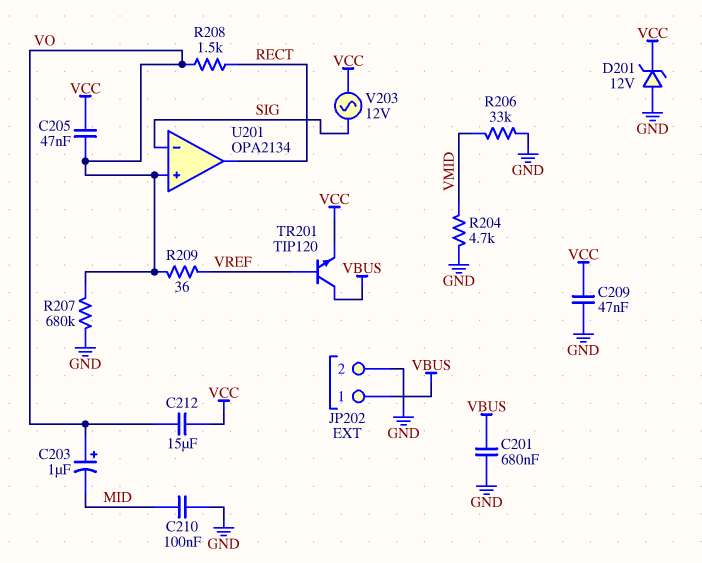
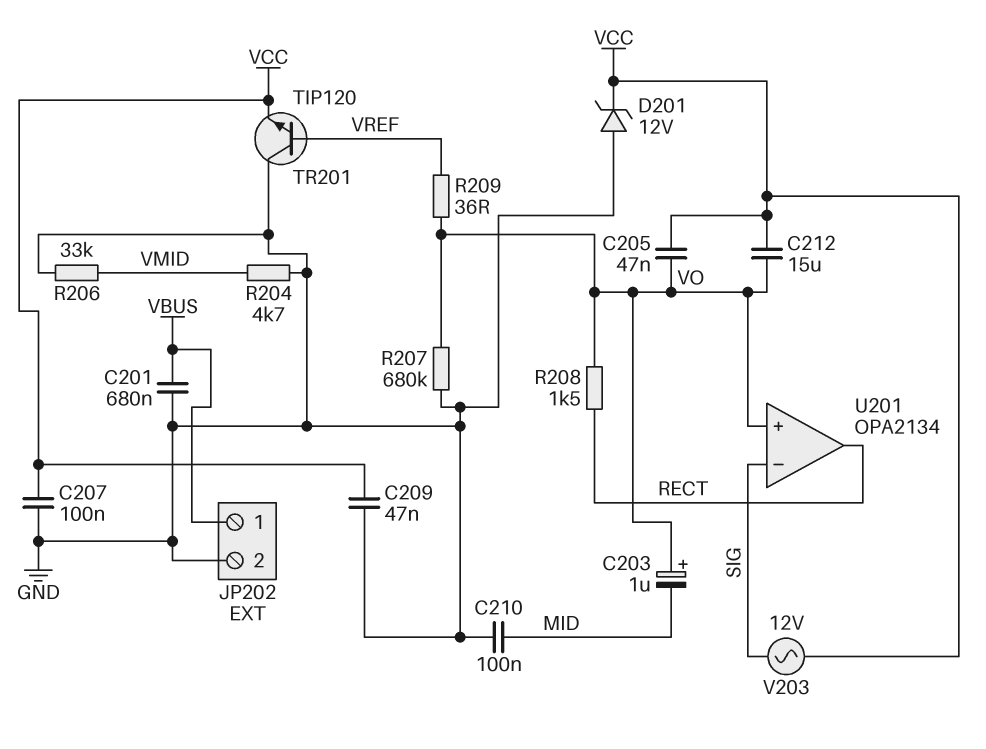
C207: none -> 100nF (GND, VCC)
TR201: NPN TIP120 (B VREF, C VBUS, E VCC) -> NPN TIP120 (B VREF, C GND, E VCC)

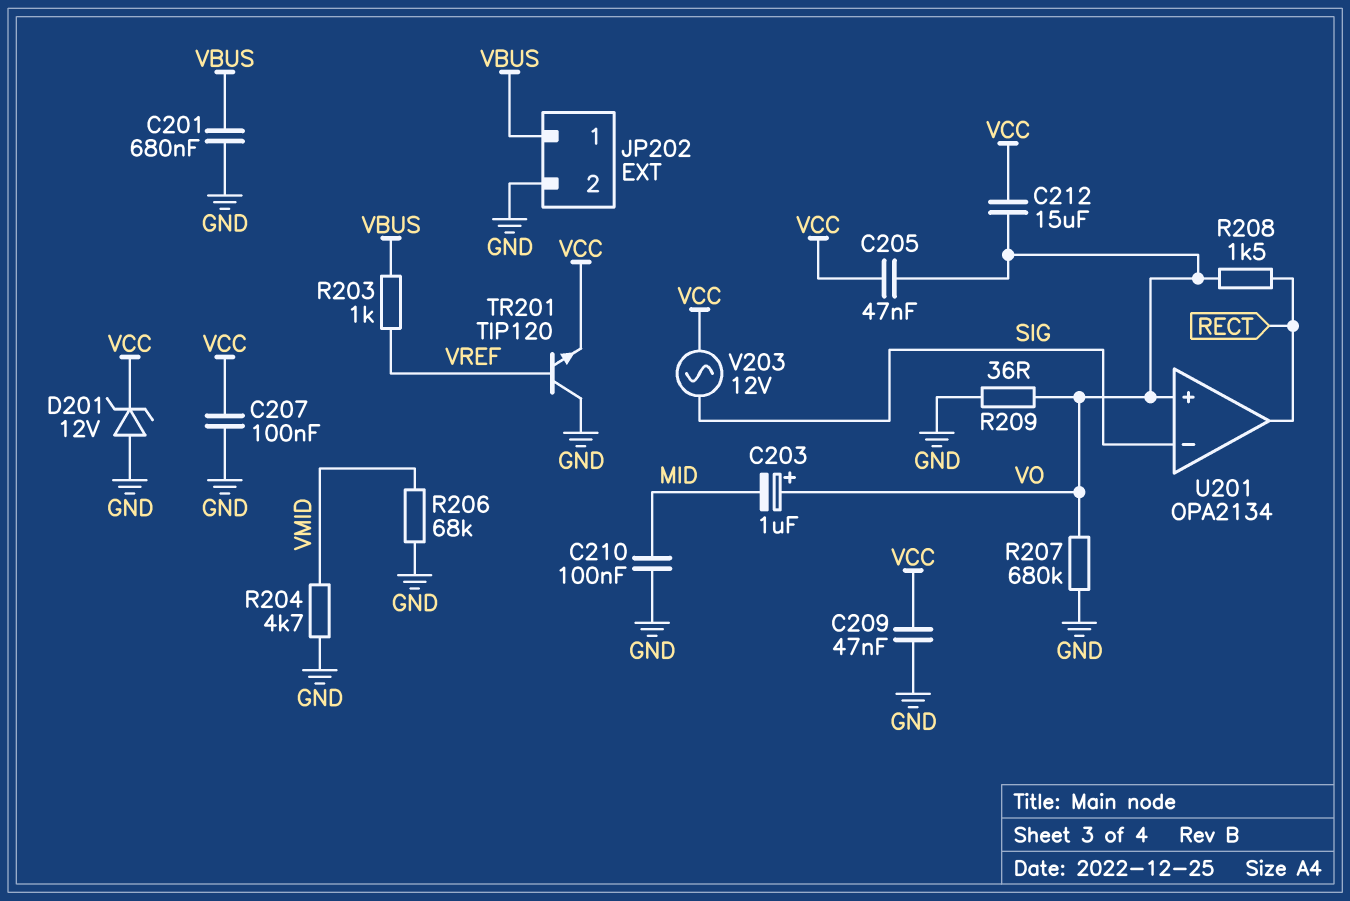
R203: none -> 1k (VBUS, VREF)
R206: 33k (GND, VMID) -> 68k (GND, VMID)
R209: 36 (VO, VREF) -> 36 (GND, VO)

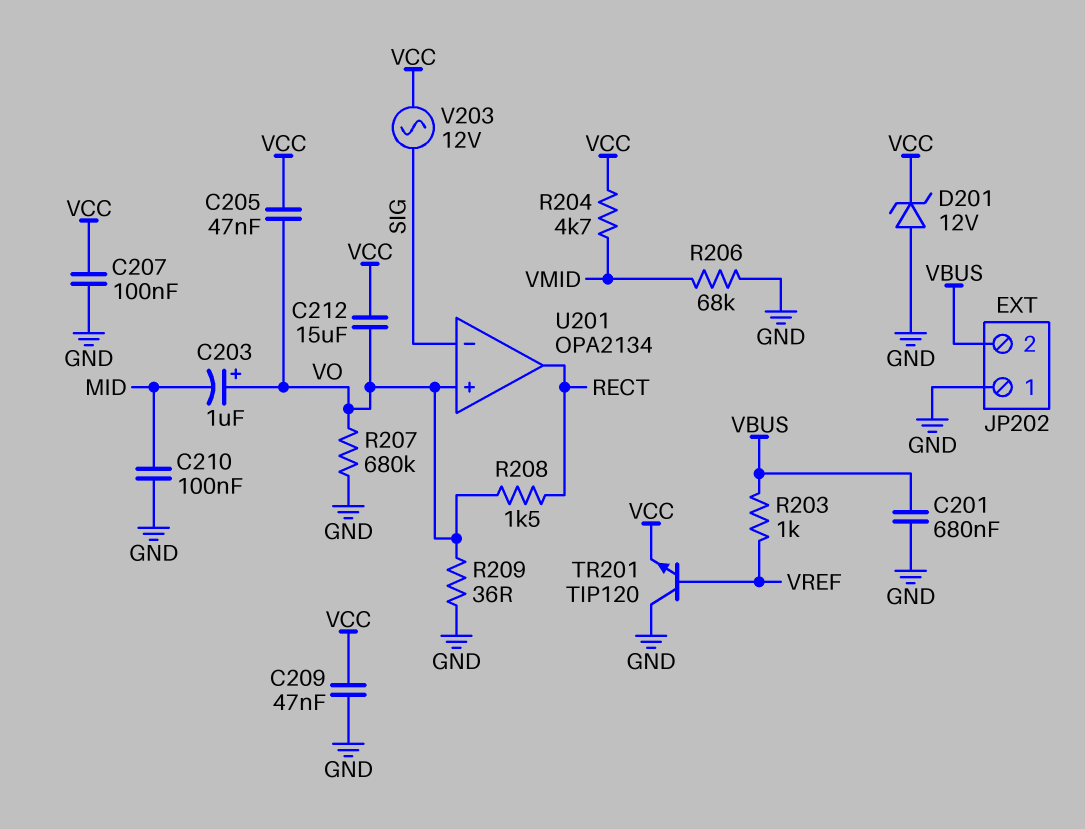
JP202 pin 1: VBUS -> GND
JP202 pin 2: GND -> VBUS
R204: 4.7k (GND, VMID) -> 4.7k (VCC, VMID)

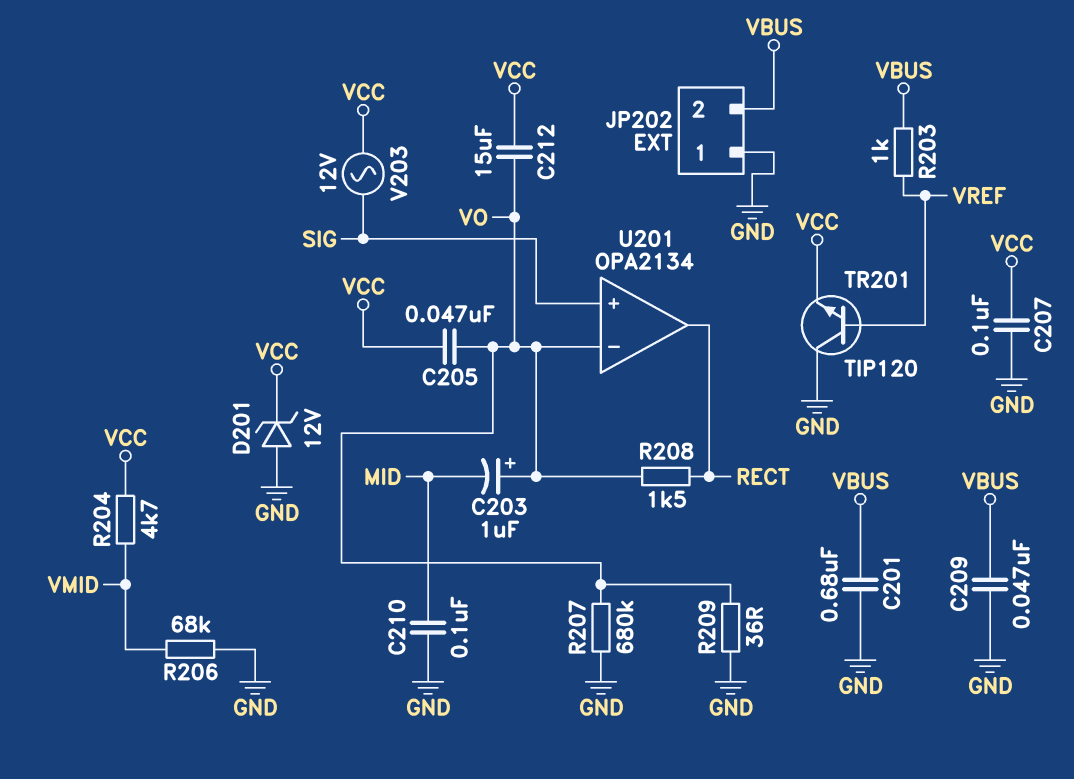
C209: 47nF (GND, VCC) -> 47nF (GND, VBUS)
U201 pin in+: VO -> SIG
U201 pin in-: SIG -> VO

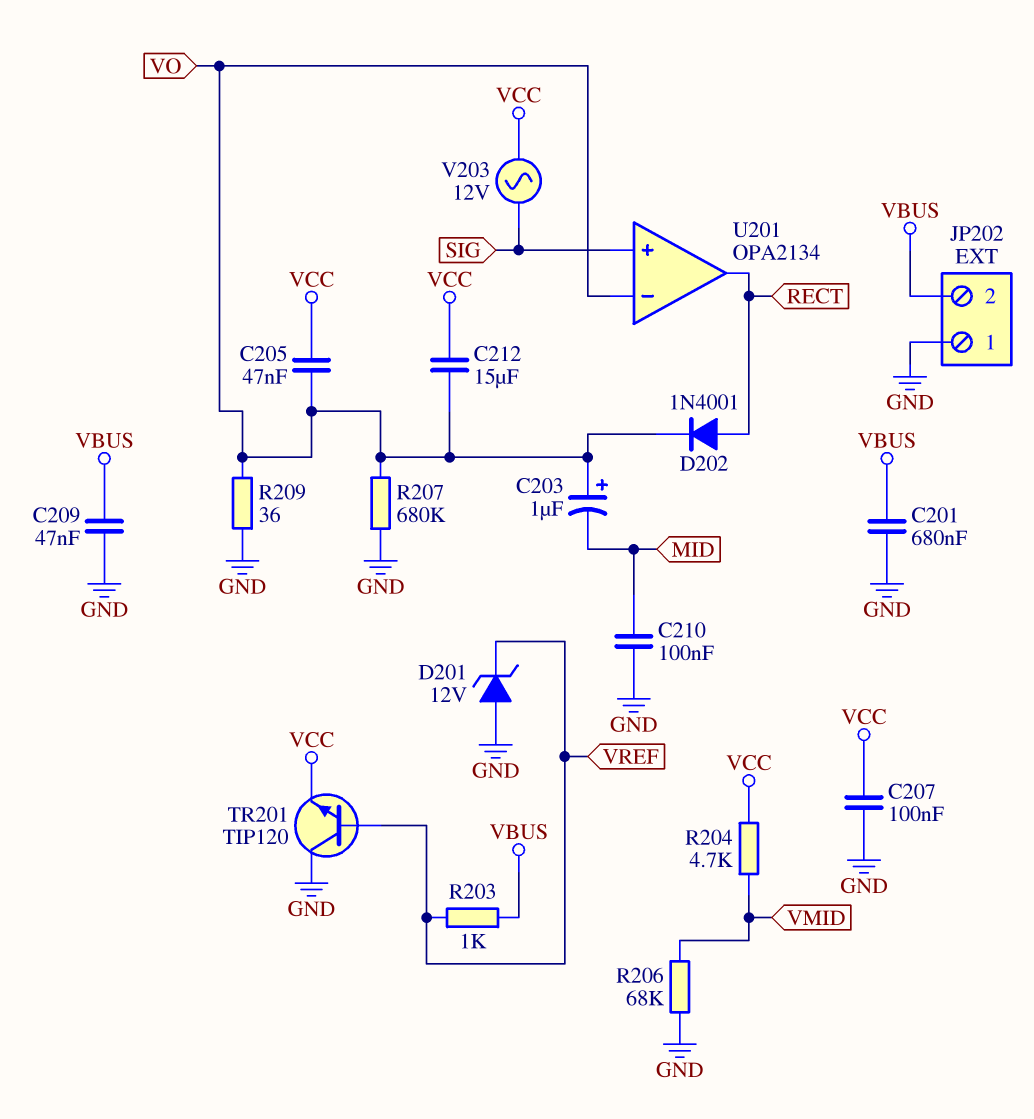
D201: zener 12V (A GND, K VCC) -> zener 12V (A GND, K VREF)
D202: none -> diode 1N4001 (A RECT, K VO)
R208: 1.5k (RECT, VO) -> none

